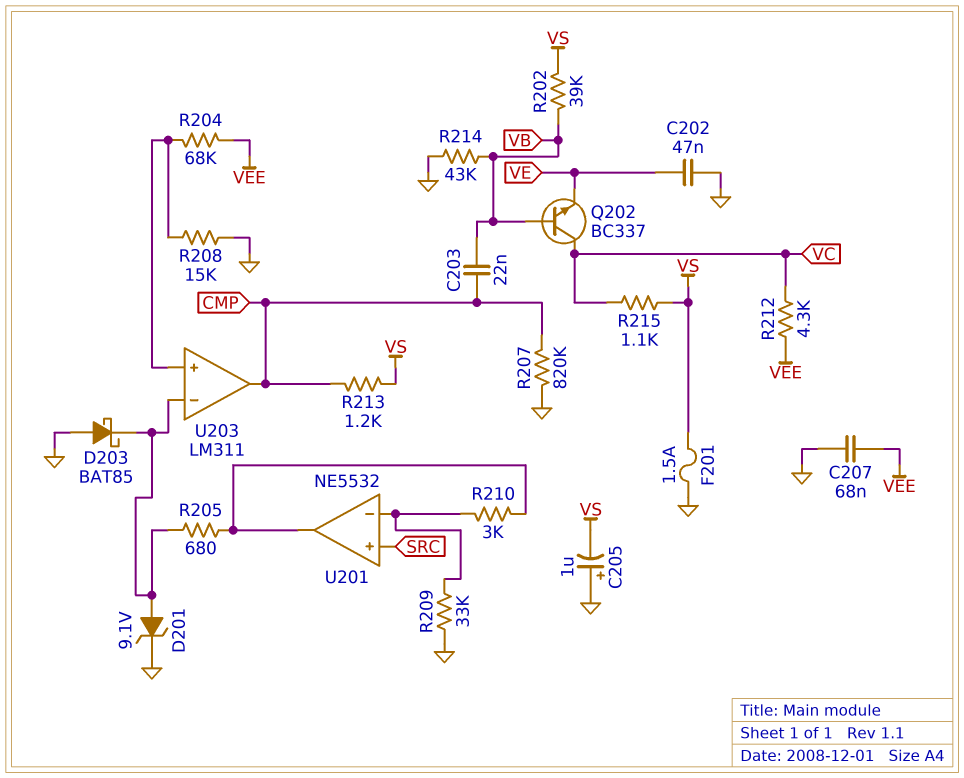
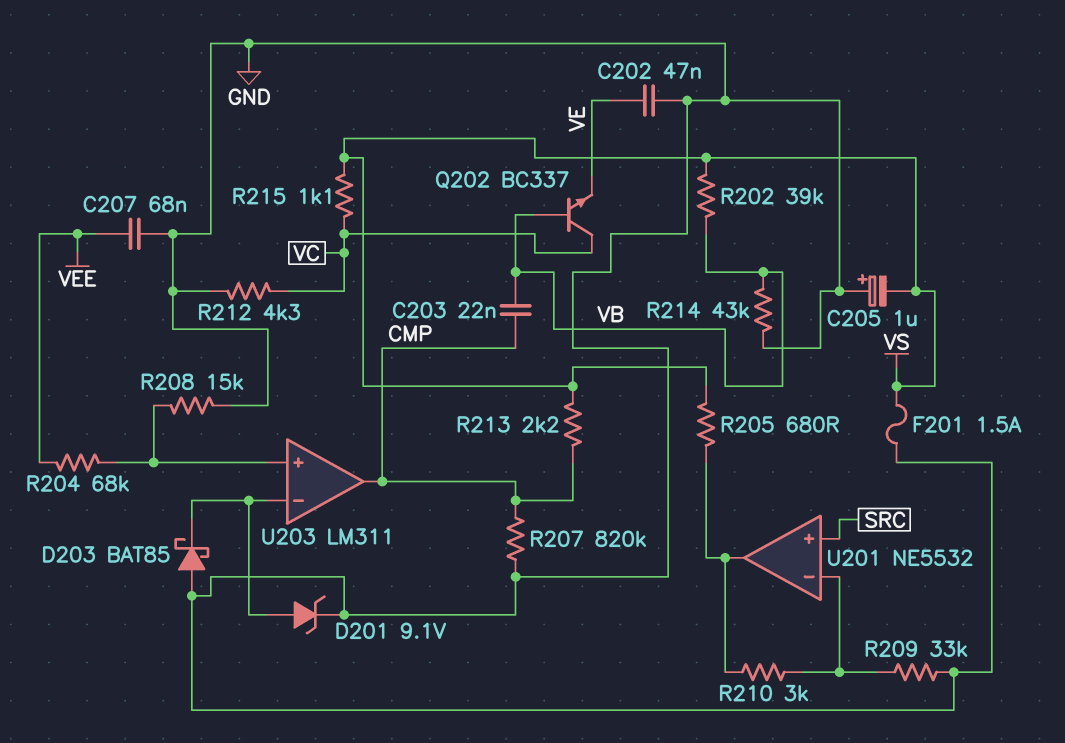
R205: 680 (U201/out, U203/in-) -> 680 (U201/out, VS)
R212: 4.3k (VC, VEE) -> 4.3k (GND, VC)
R213: 1.2k (CMP, VS) -> 2.2k (CMP, VS)

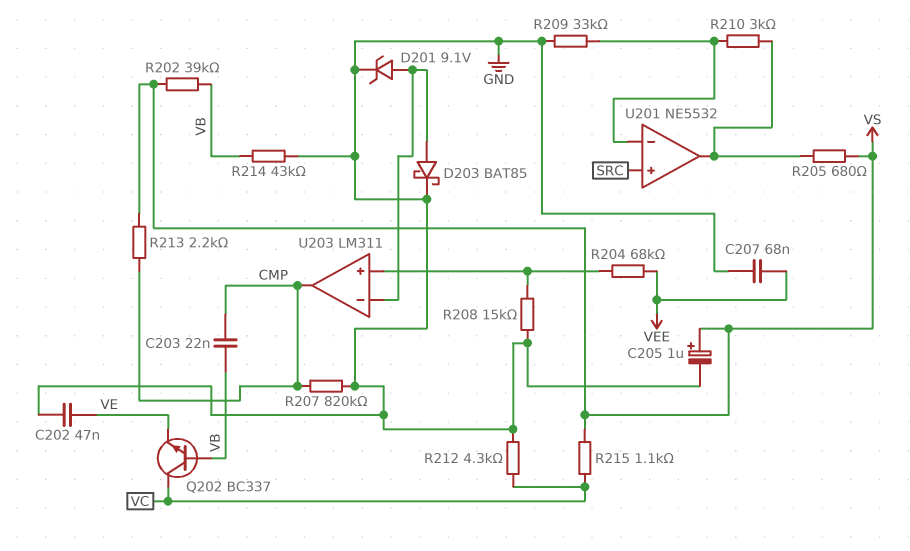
C205: 1uF (plus GND, minus VS) -> 1uF (plus VS, minus GND)
D203: schottky BAT85 (A GND, K U203/in-) -> schottky BAT85 (A U203/in-, K GND)
F201: 1.5A (GND, VS) -> none

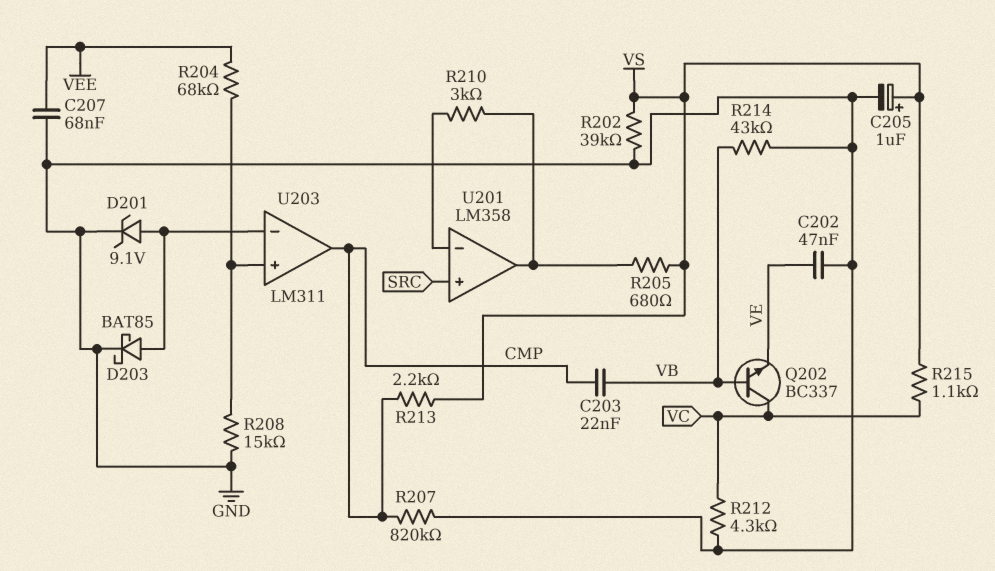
R202: 39k (VB, VS) -> 39k (GND, VS)
R209: 33k (GND, U201/in-) -> none
U201: NE5532 -> LM358

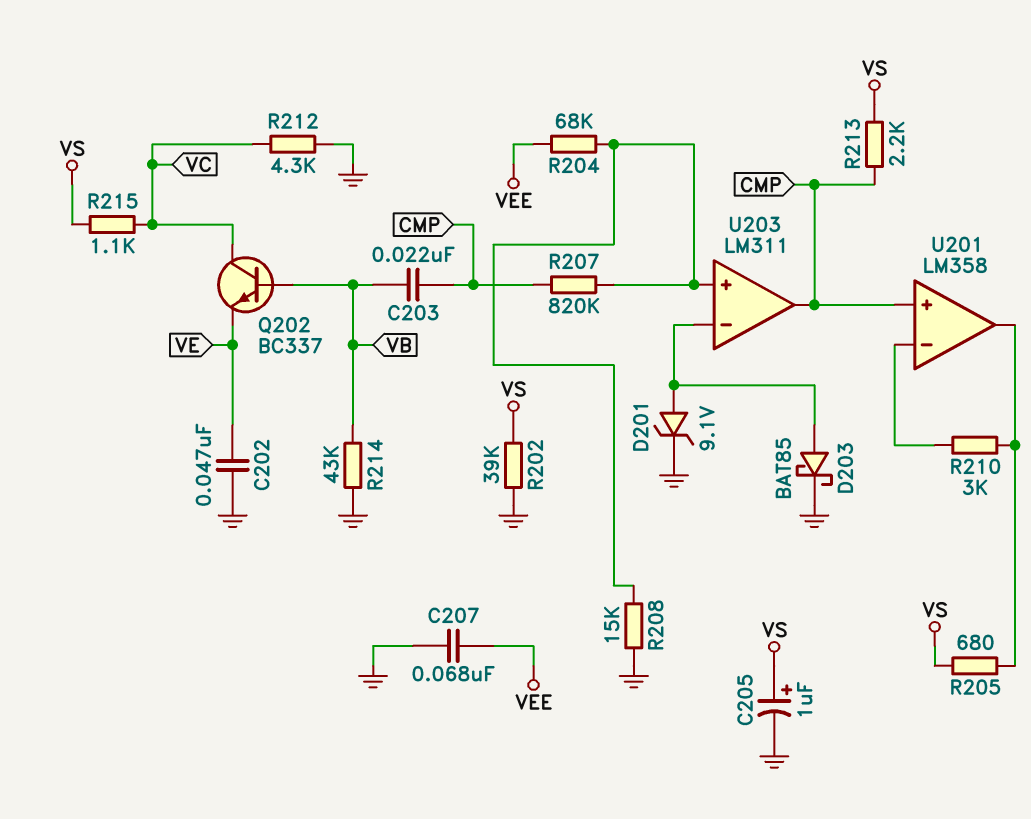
R207: 820k (CMP, GND) -> 820k (CMP, U203/in+)
U201 pin in+: SRC -> CMP

